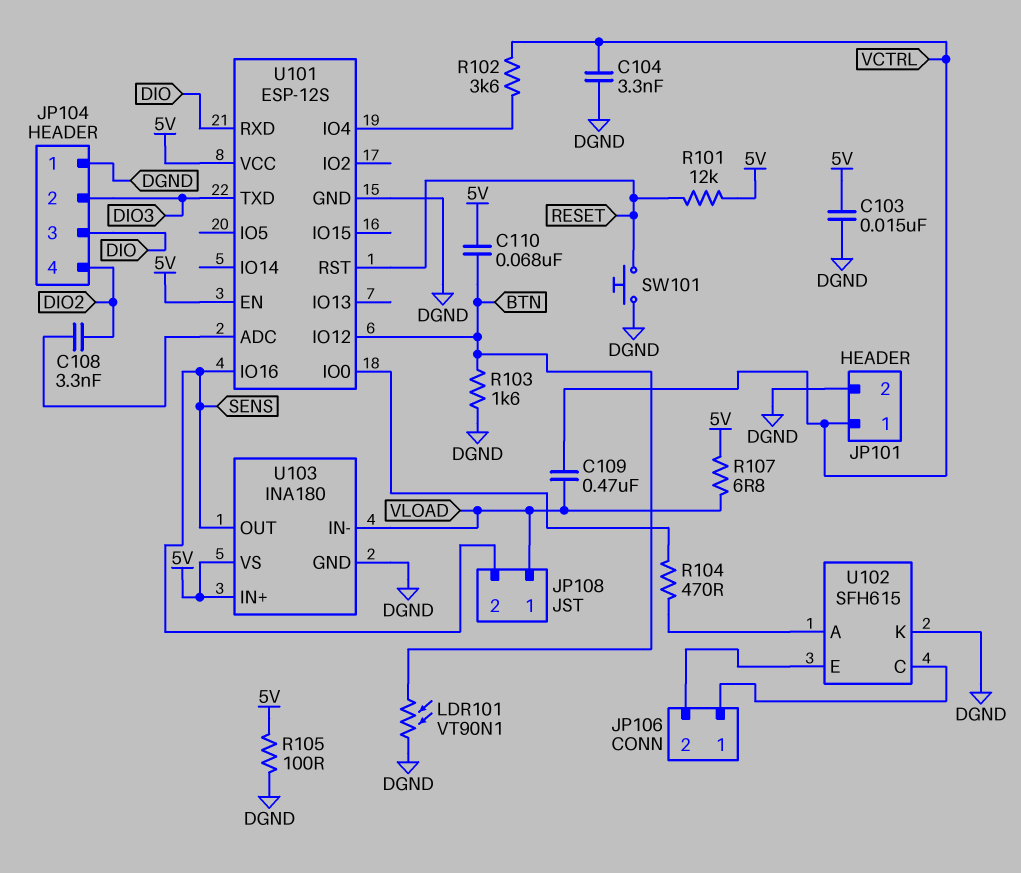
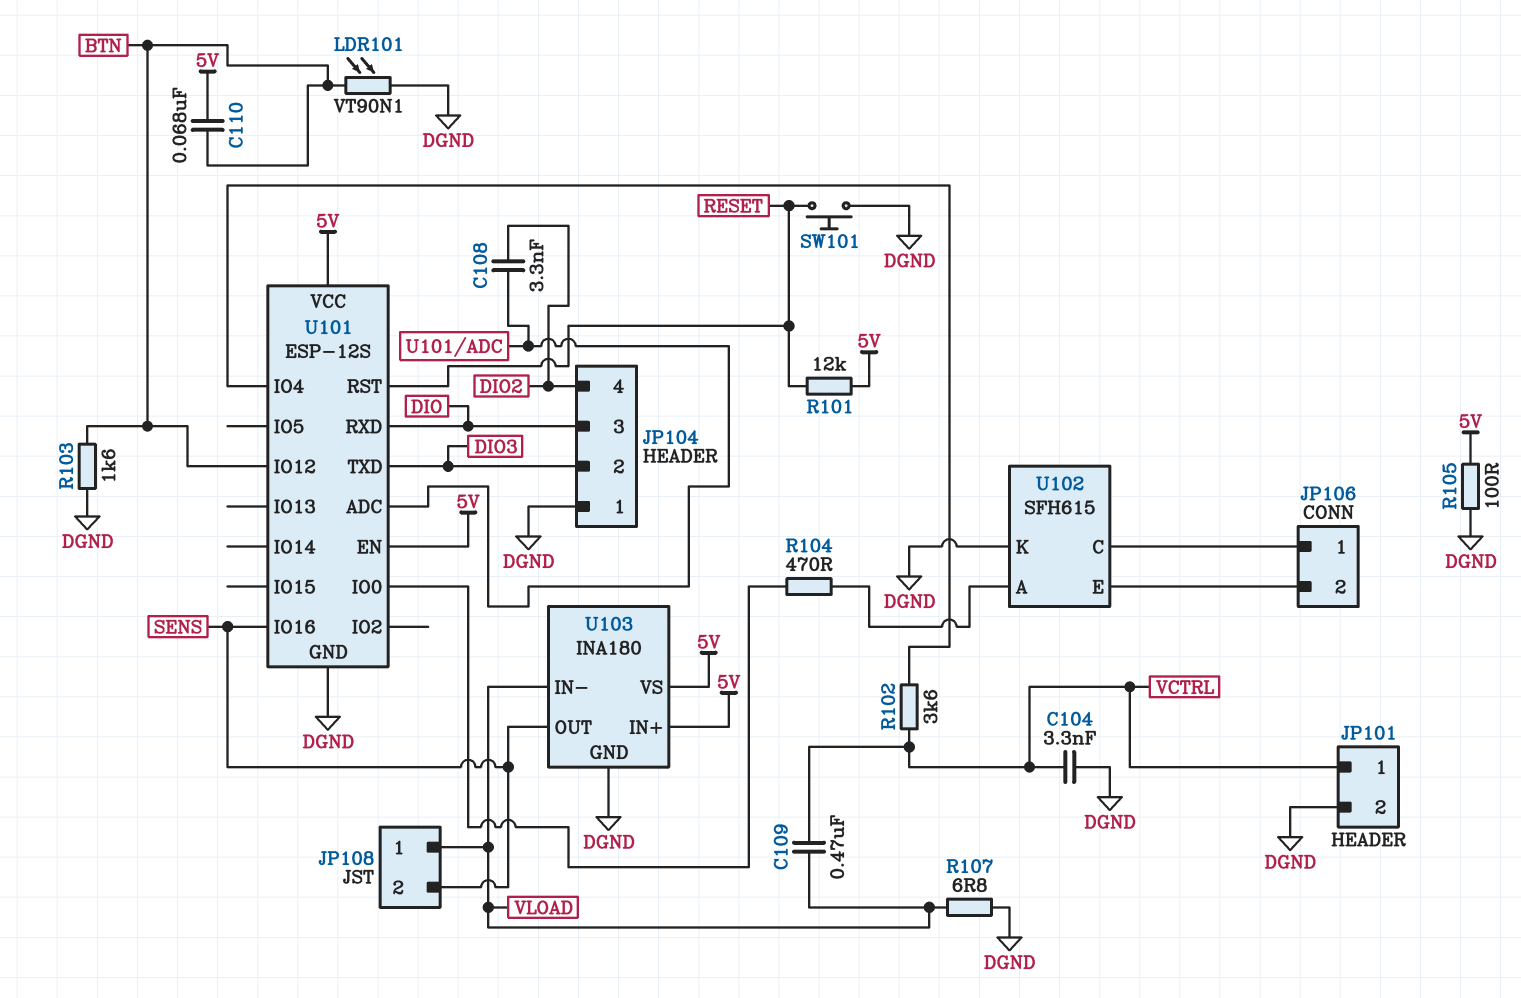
C103: 15nF (5V, DGND) -> none
R107: 6.8 (5V, VLOAD) -> 6.8 (DGND, VLOAD)

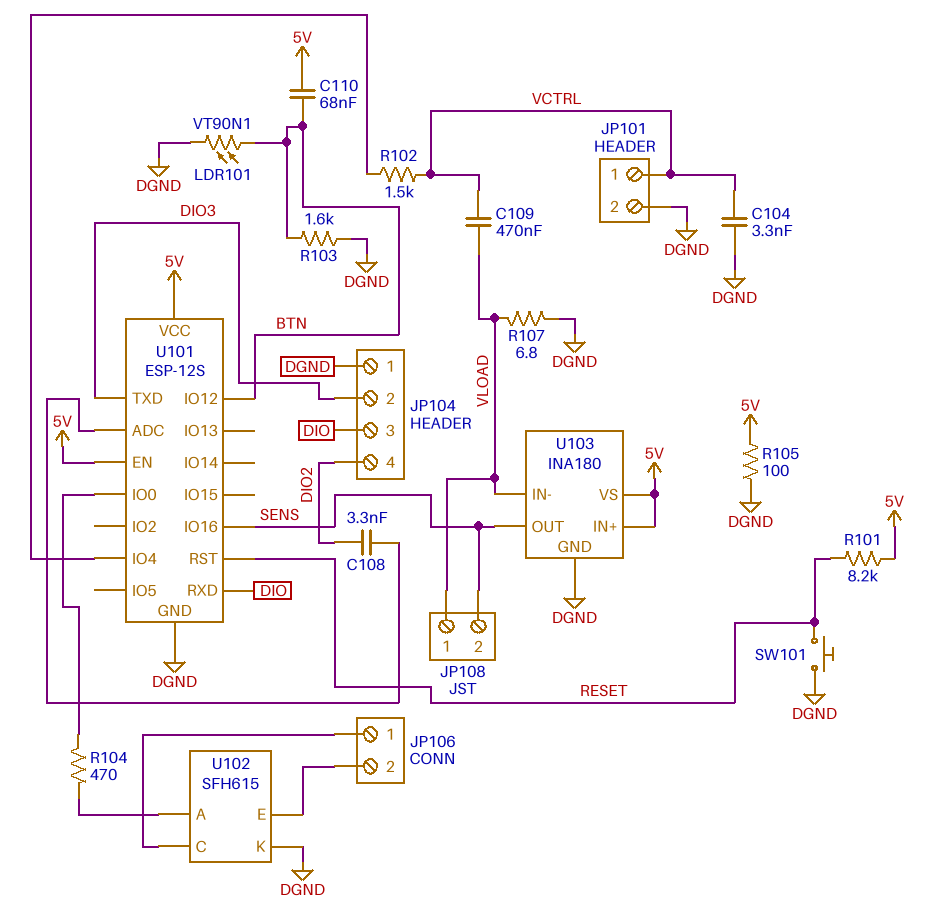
R101: 12k (5V, RESET) -> 8.2k (5V, RESET)
R102: 3.6k (U101/IO4, VCTRL) -> 1.5k (U101/IO4, VCTRL)

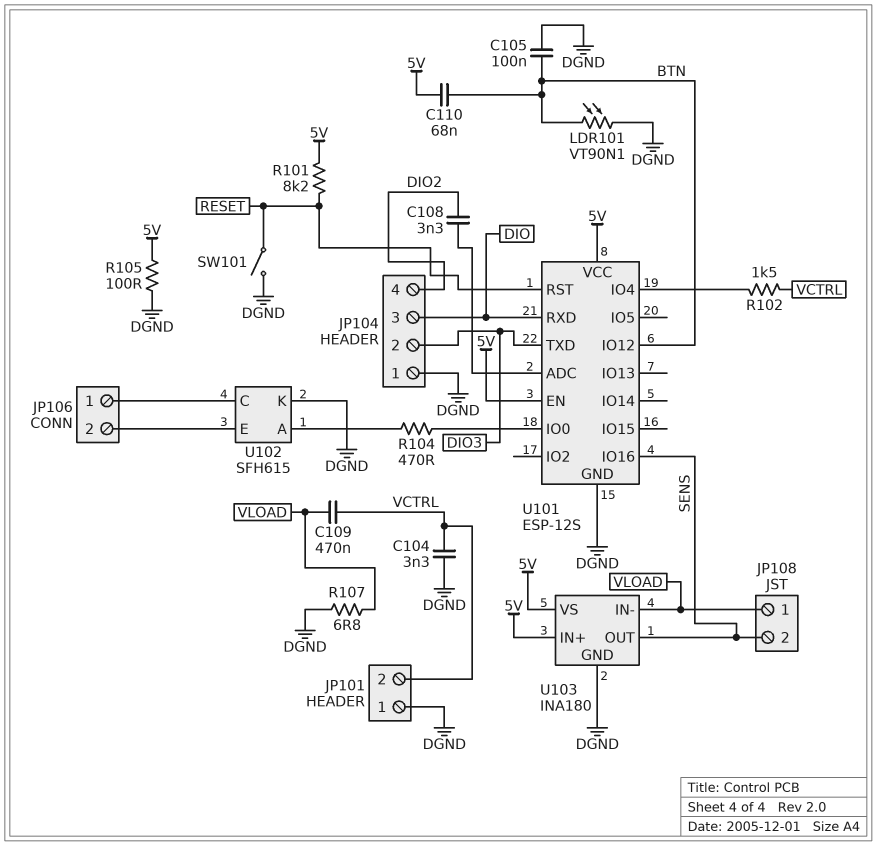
C105: none -> 100nF (BTN, DGND)
JP101 pin 1: VCTRL -> DGND
JP101 pin 2: DGND -> VCTRL
R103: 1.6k (BTN, DGND) -> none
SW101: button (DGND, RESET) -> switch (DGND, RESET)

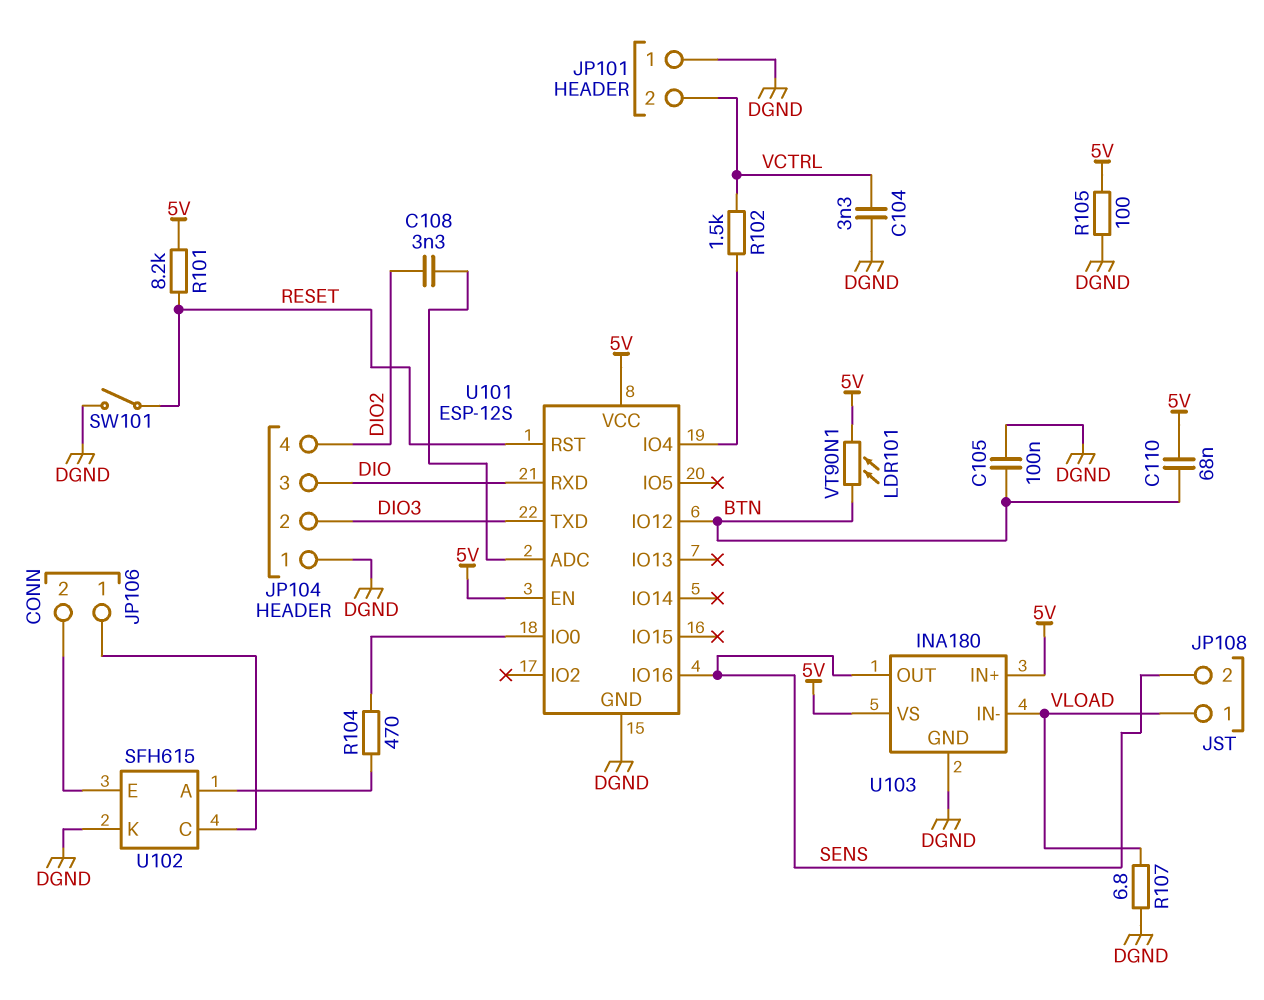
C109: 470nF (VCTRL, VLOAD) -> none
LDR101: VT90N1 (BTN, DGND) -> VT90N1 (5V, BTN)

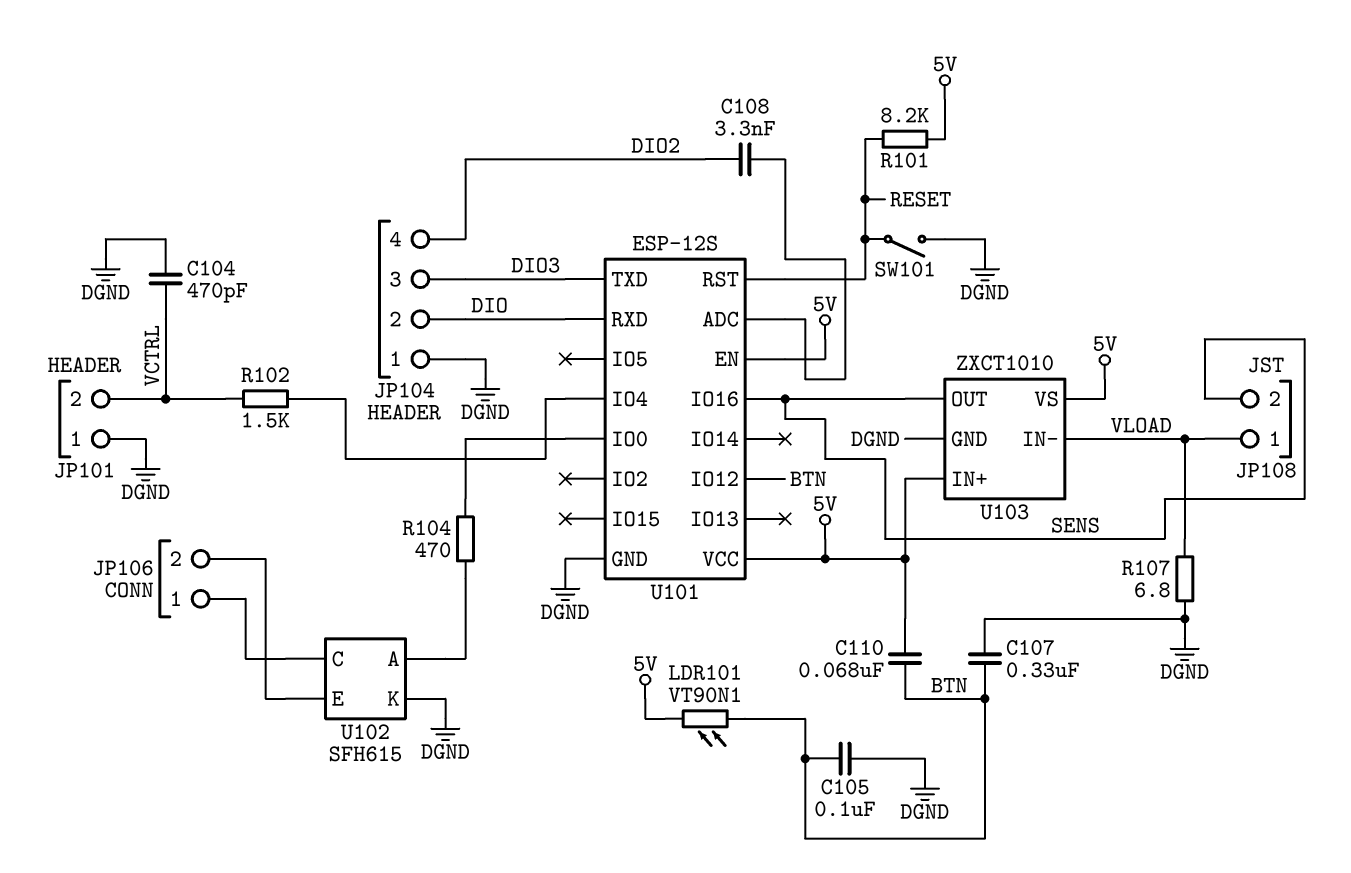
C104: 3.3nF (DGND, VCTRL) -> 470pF (DGND, VCTRL)
C107: none -> 330nF (BTN, DGND)
JP104 pin 2: DIO3 -> DIO
JP104 pin 3: DIO -> DIO3
R105: 100 (5V, DGND) -> none
U103: INA180 -> ZXCT1010

